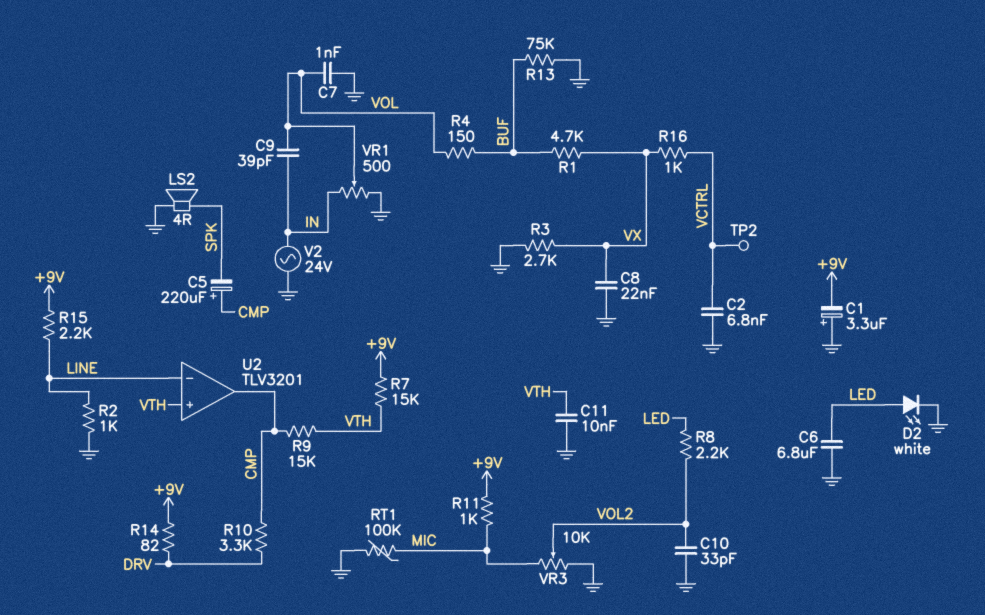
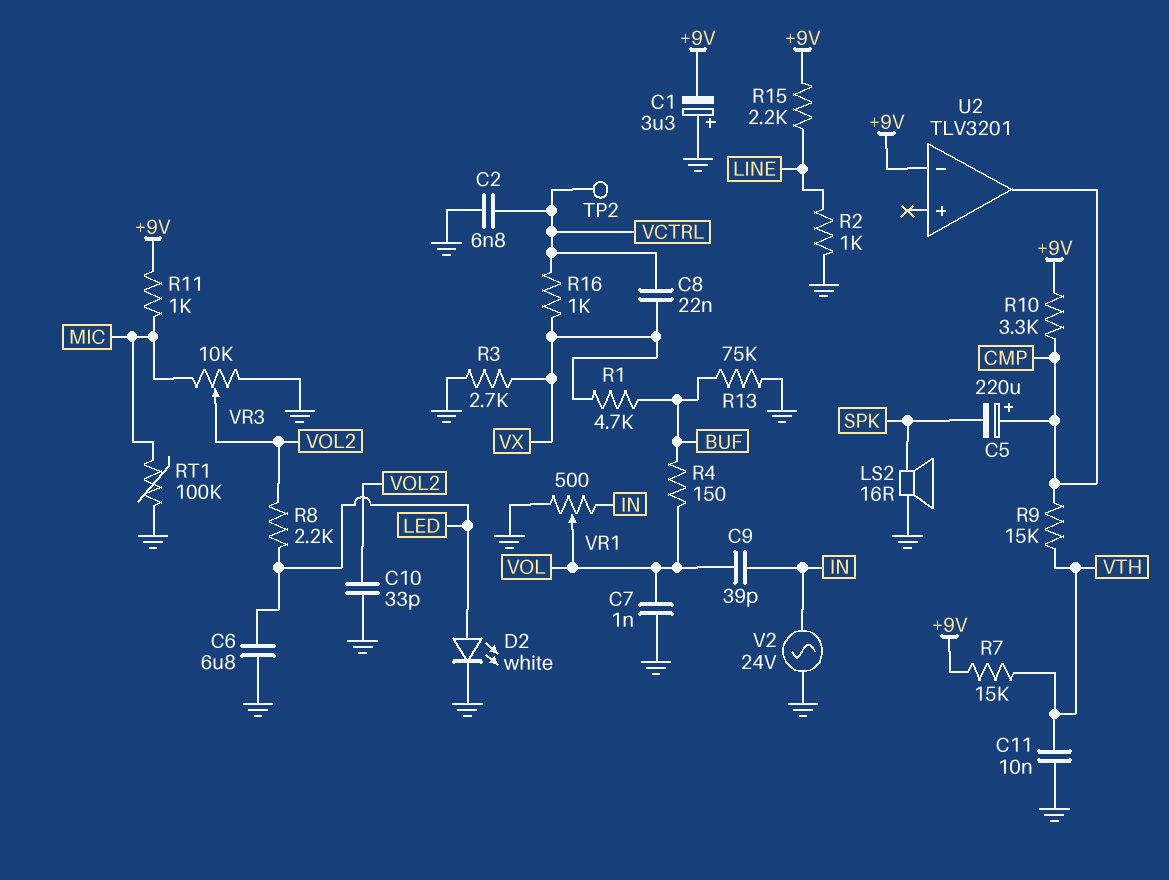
C8: 22nF (GND, VX) -> 22nF (VCTRL, VX)
LS2: speaker 4R (GND, SPK) -> speaker 16R (GND, SPK)
R10: 3.3k (CMP, DRV) -> 3.3k (+9V, CMP)
R14: 82 (+9V, DRV) -> none
U2 pin in+: VTH -> none
U2 pin in-: LINE -> +9V

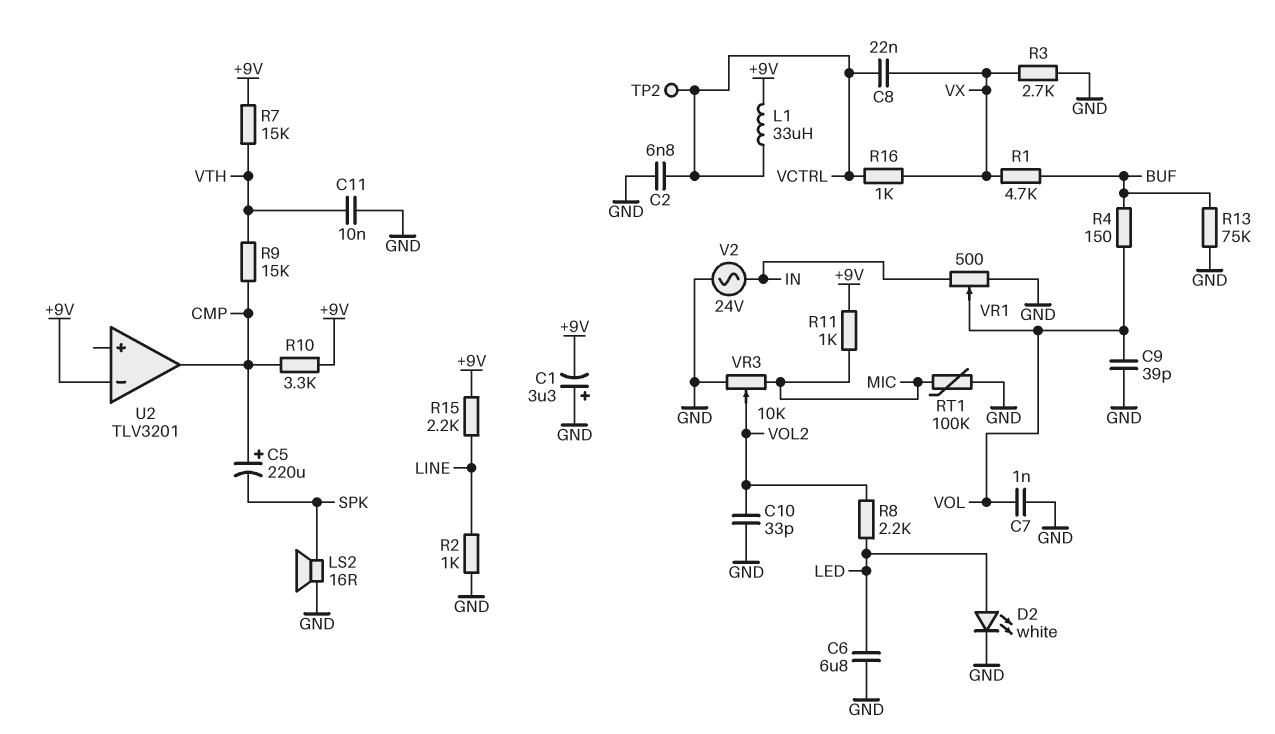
C9: 39pF (IN, VOL) -> 39pF (GND, VOL)
L1: none -> 33uH (+9V, VCTRL)

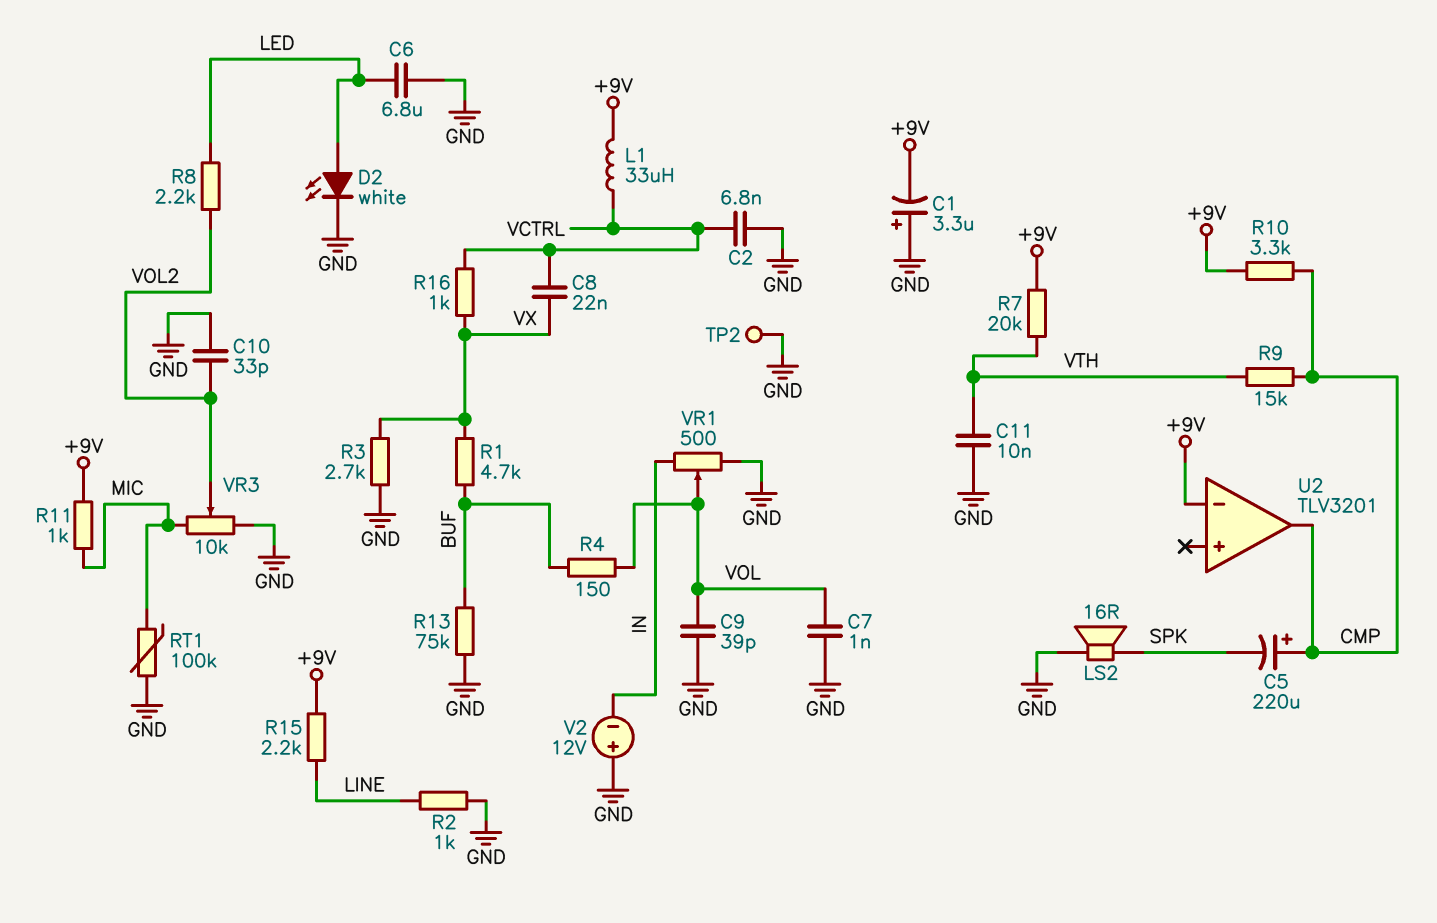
R7: 15k (+9V, VTH) -> 20k (+9V, VTH)
TP2: test point (VCTRL) -> test point (GND)
V2: AC 24V (GND, IN) -> 12V (plus GND, minus IN)

